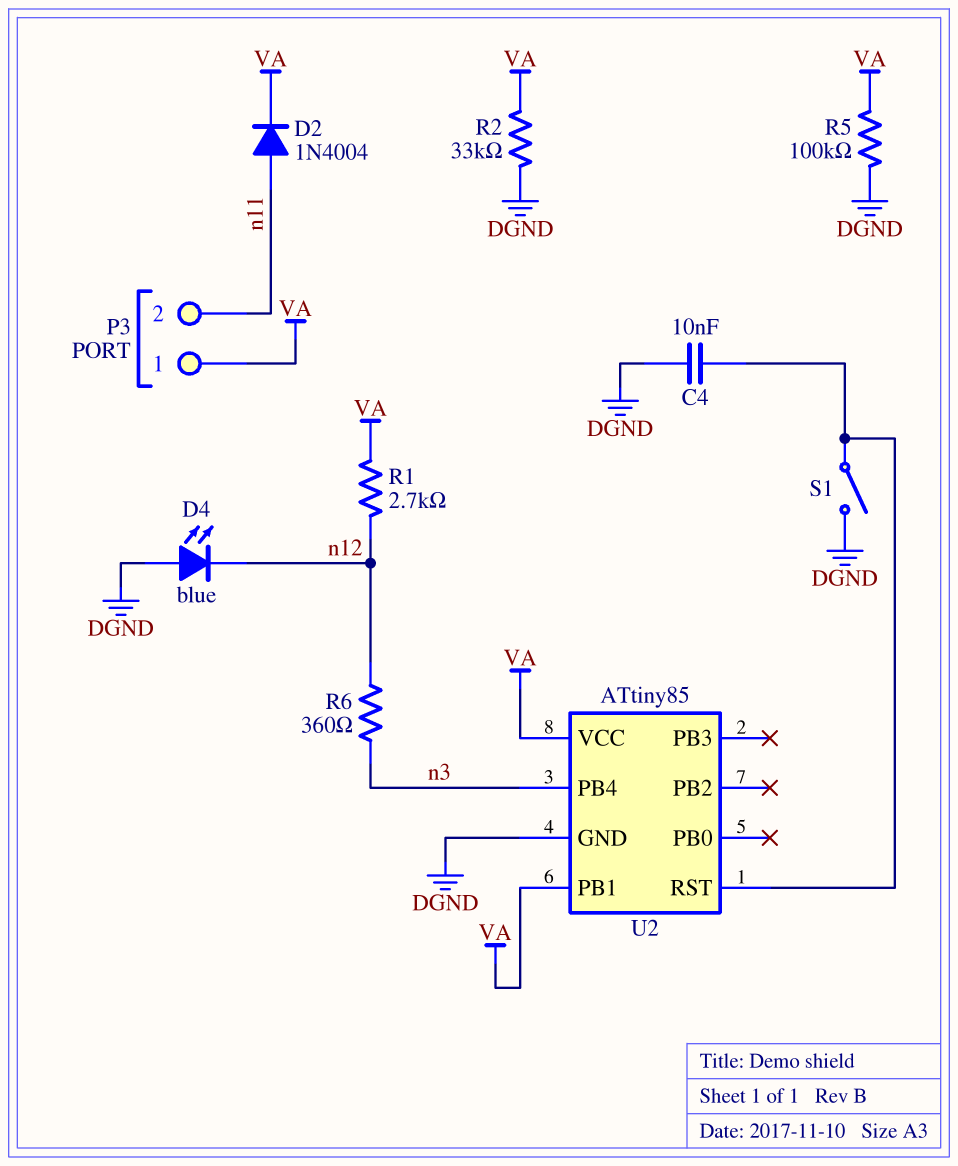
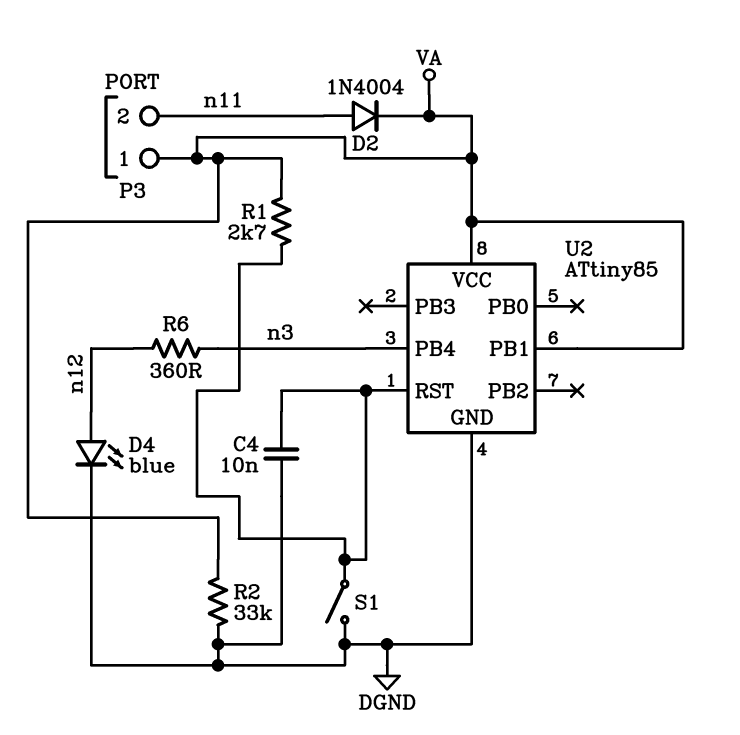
D4: LED blue (A DGND, K n12) -> LED blue (A n12, K DGND)
R1: 2.7k (VA, n12) -> 2.7k (U2/RST, VA)
R5: 100k (DGND, VA) -> none

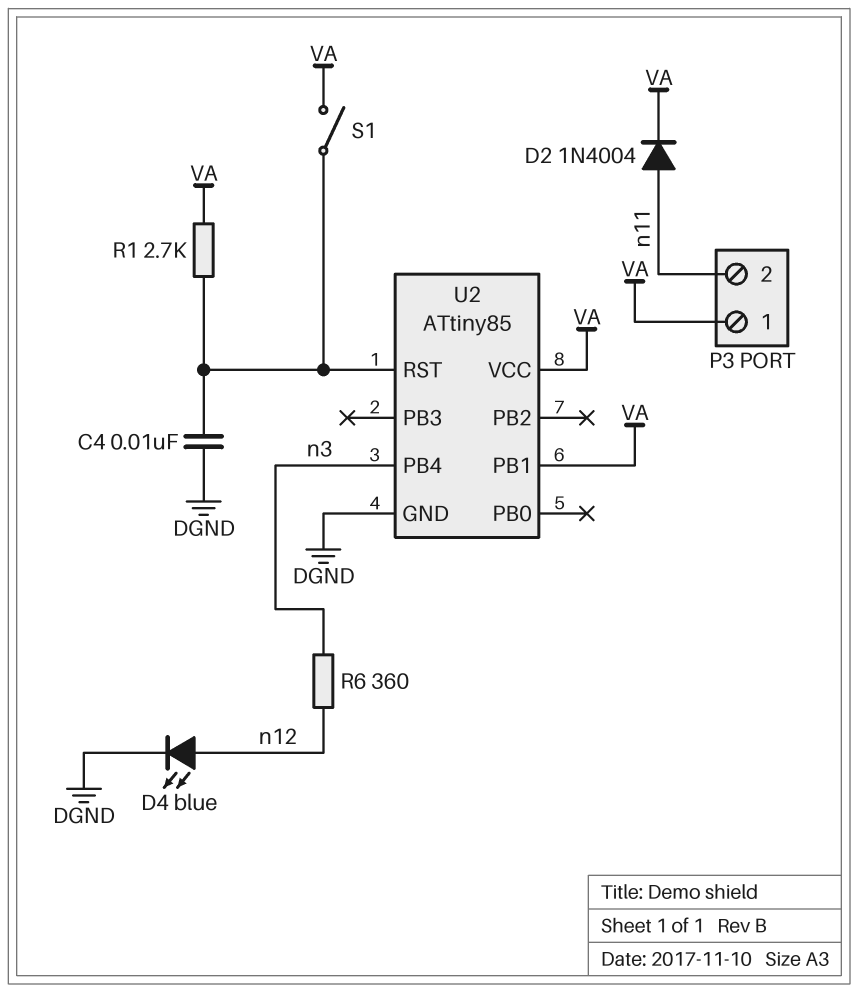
R2: 33k (DGND, VA) -> none
S1: switch (DGND, U2/RST) -> switch (U2/RST, VA)

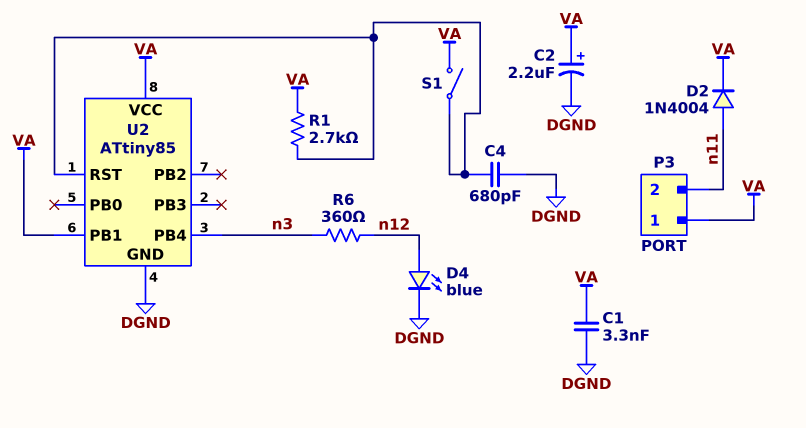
C1: none -> 3.3nF (DGND, VA)
C2: none -> 2.2uF (plus VA, minus DGND)
C4: 10nF (DGND, U2/RST) -> 680pF (DGND, U2/RST)

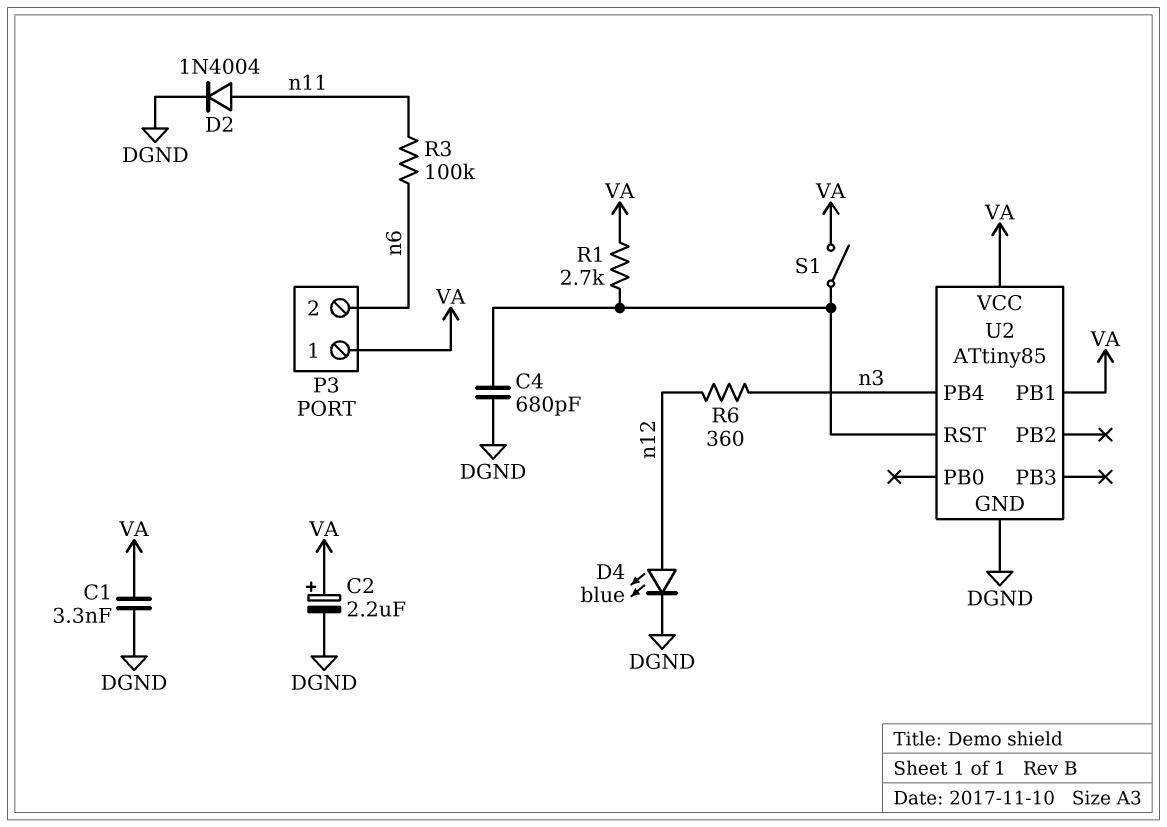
D2: diode 1N4004 (A n11, K VA) -> diode 1N4004 (A n11, K DGND)
P3 pin 2: n11 -> n6
R3: none -> 100k (n6, n11)

